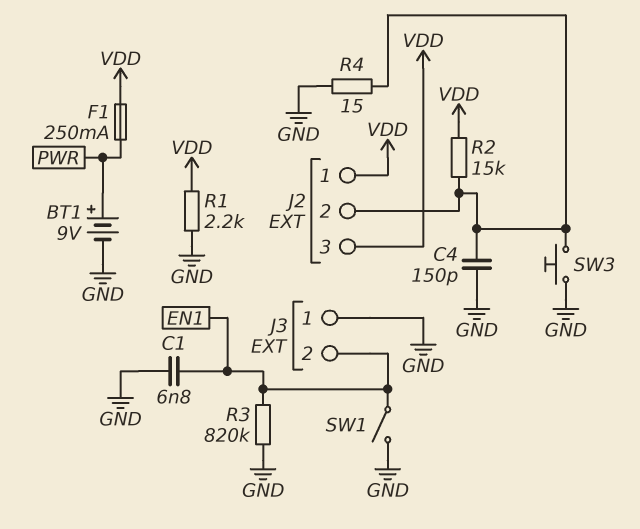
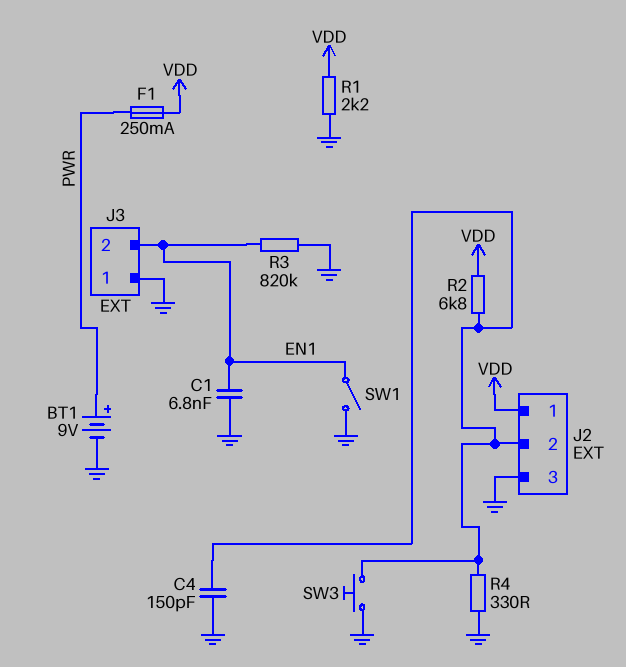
J2 pin 3: VDD -> GND
R2: 15k (J2/2, VDD) -> 6.8k (J2/2, VDD)
R4: 15 (GND, J2/2) -> 330 (GND, J2/2)

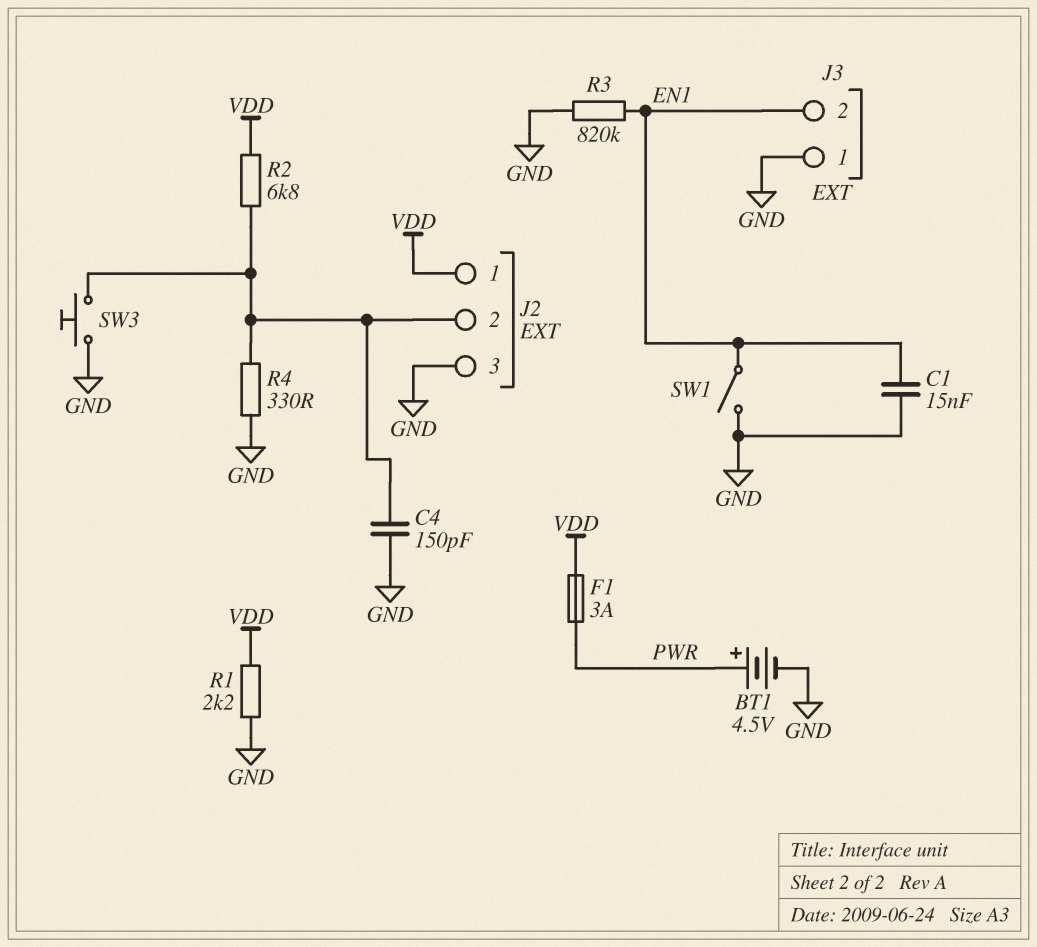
BT1: 9V (plus PWR, minus GND) -> 4.5V (plus PWR, minus GND)
C1: 6.8nF (EN1, GND) -> 15nF (EN1, GND)
F1: 250mA (PWR, VDD) -> 3A (PWR, VDD)

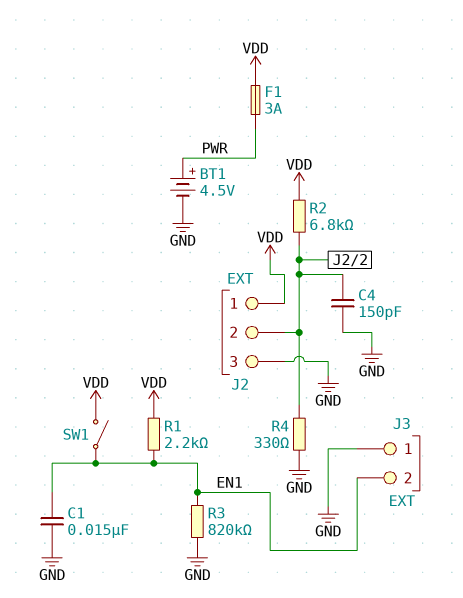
R1: 2.2k (GND, VDD) -> 2.2k (EN1, VDD)
SW1: switch (EN1, GND) -> switch (EN1, VDD)
SW3: button (GND, J2/2) -> none

